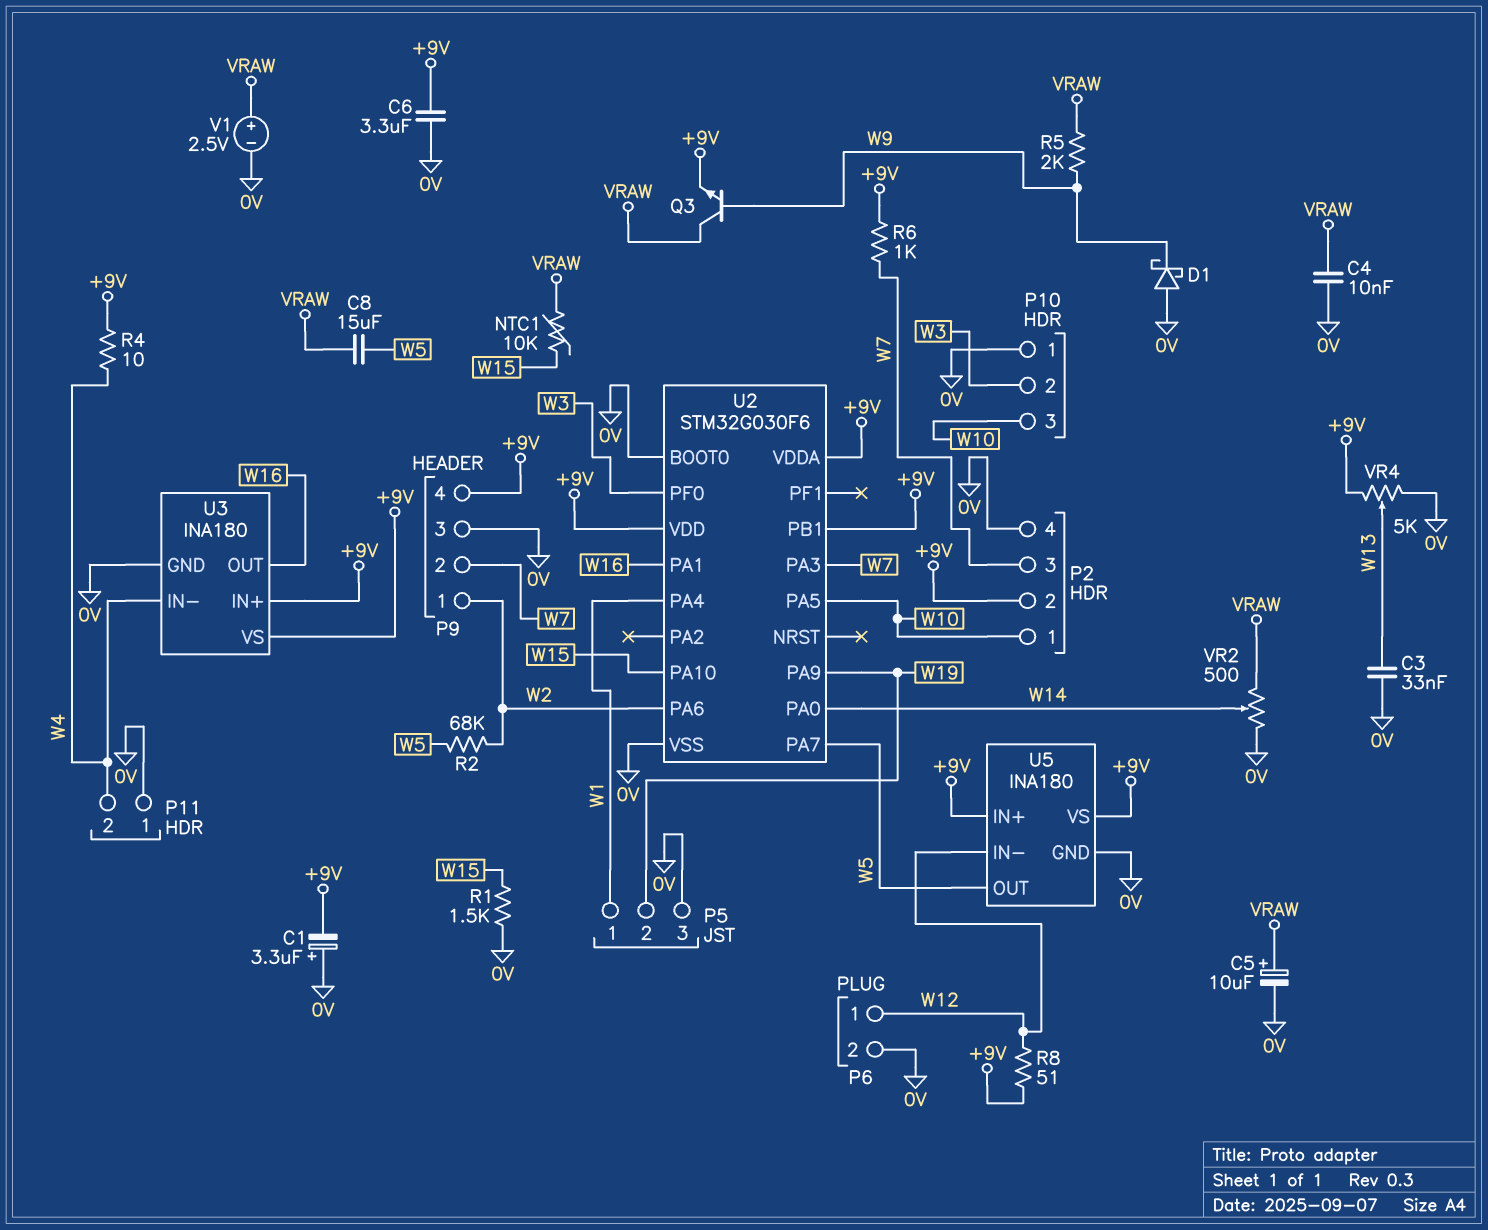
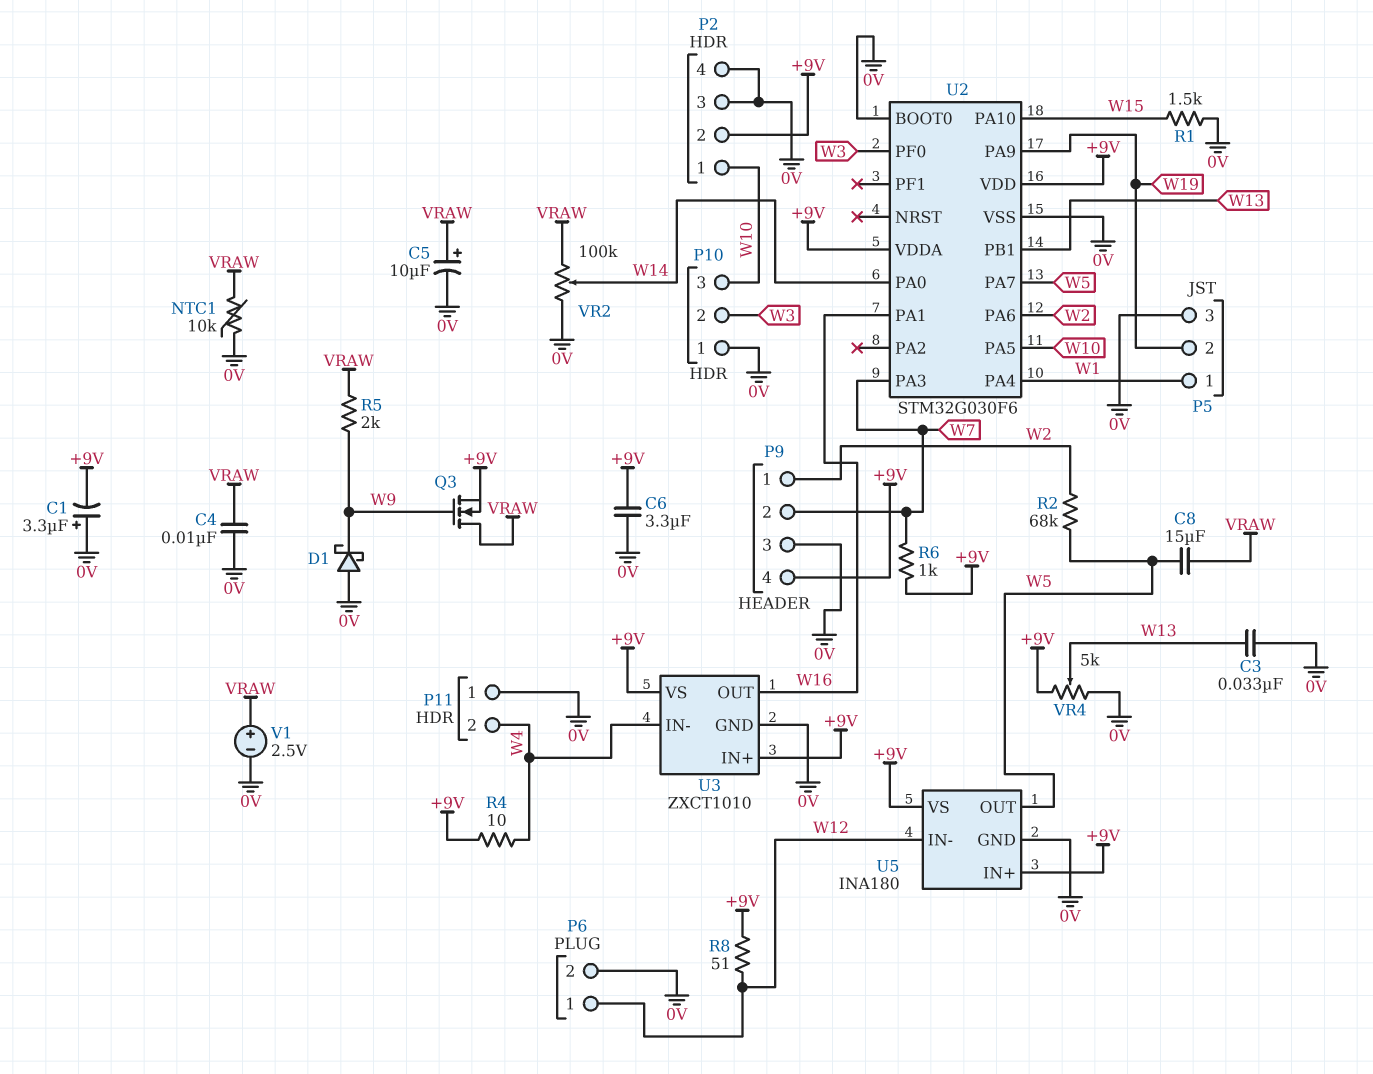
NTC1: 10k (VRAW, W15) -> 10k (0V, VRAW)
P2 pin 3: W7 -> 0V
Q3: NPN (B W9, C VRAW, E +9V) -> NMOS (G W9, D VRAW, S +9V)
U2 pin PB1: +9V -> W13
U3: INA180 -> ZXCT1010
VR2: 500 (0V, VRAW, wiper W14) -> 100k (0V, VRAW, wiper W14)

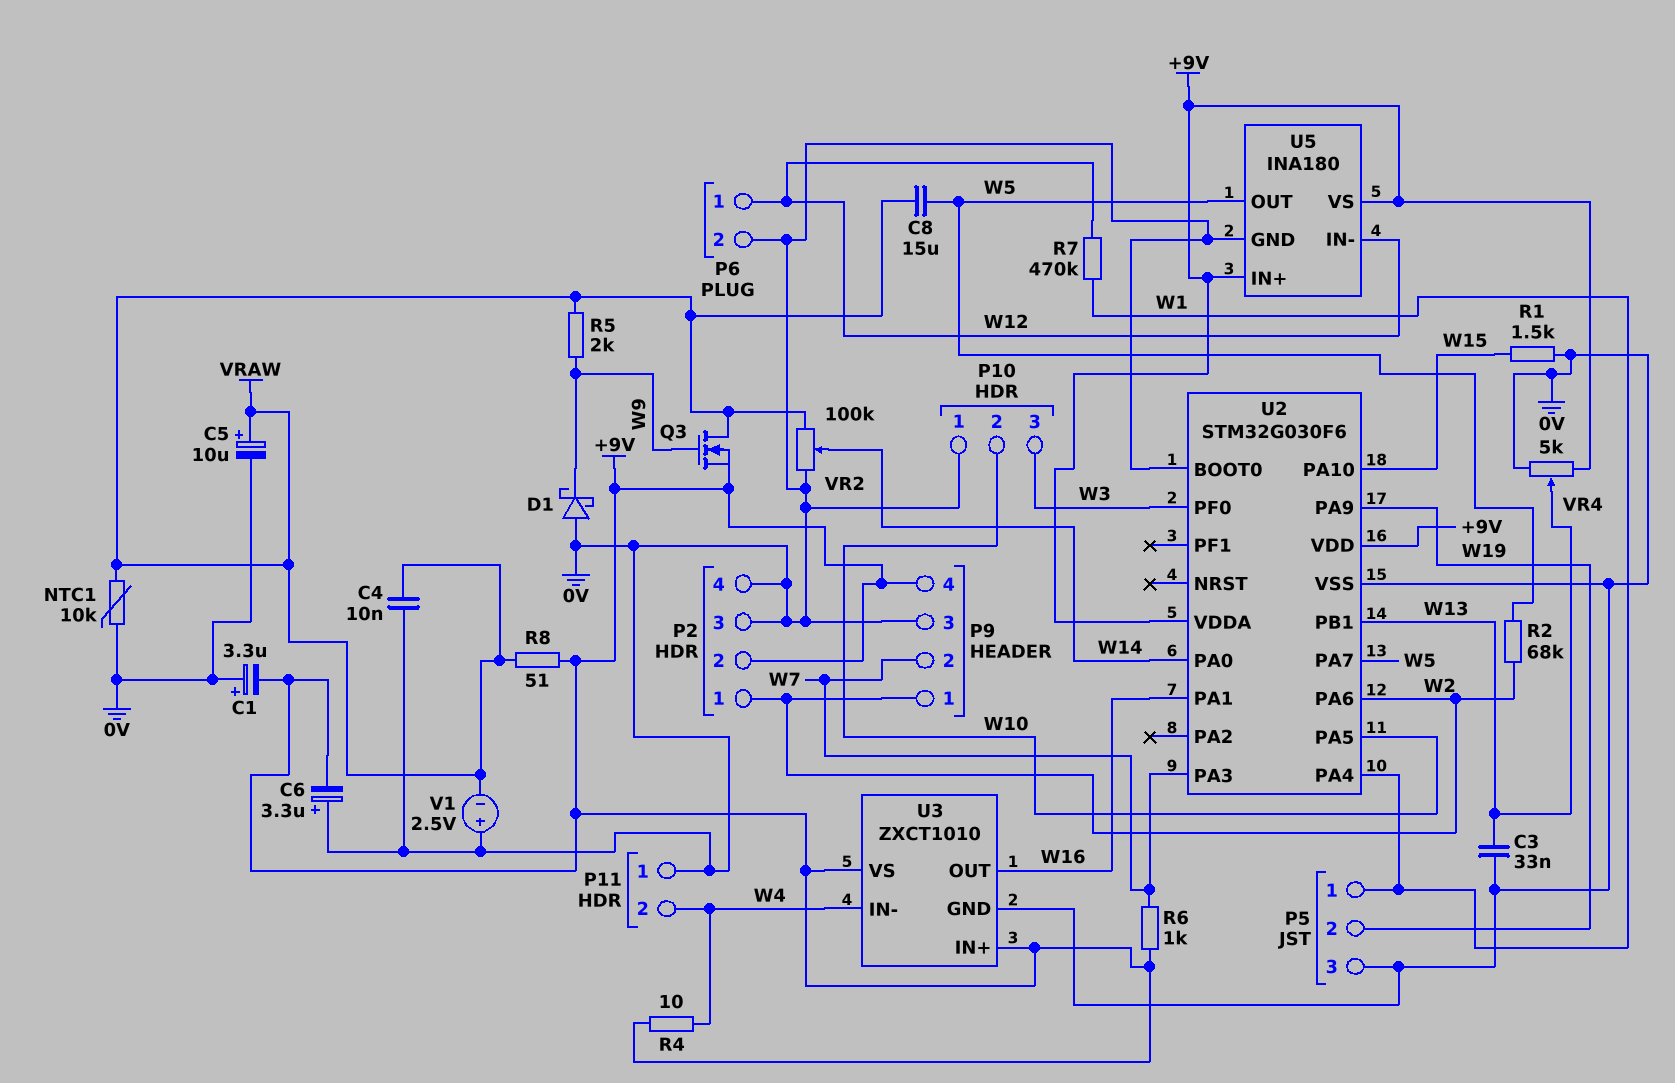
C6: 3.3uF (+9V, 0V) -> 3.3uF (plus 0V, minus +9V)
P2 pin 1: W10 -> W2
P10 pin 2: W3 -> W10
P10 pin 3: W10 -> W3
R7: none -> 470k (W1, W12)
R8: 51 (+9V, W12) -> 51 (+9V, VRAW)
V1: 2.5V (plus VRAW, minus 0V) -> 2.5V (plus 0V, minus VRAW)

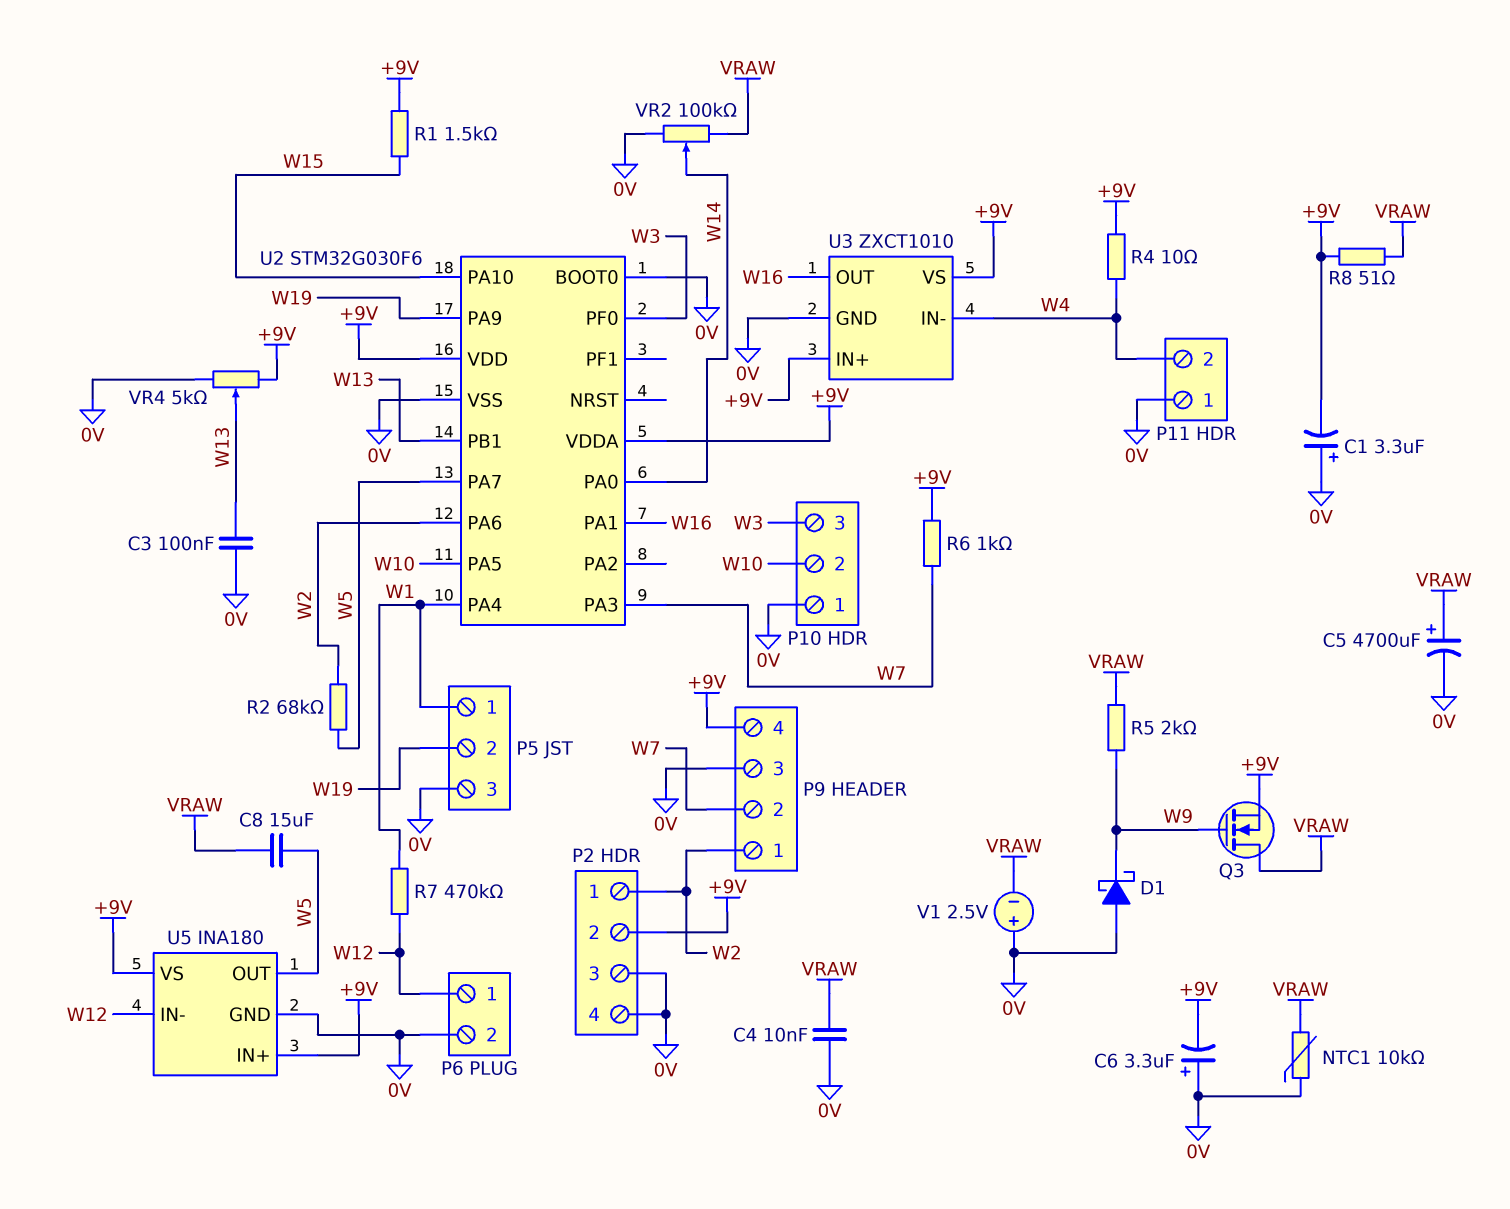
C3: 33nF (0V, W13) -> 100nF (0V, W13)
C5: 10uF (plus VRAW, minus 0V) -> 4700uF (plus VRAW, minus 0V)
R1: 1.5k (0V, W15) -> 1.5k (+9V, W15)

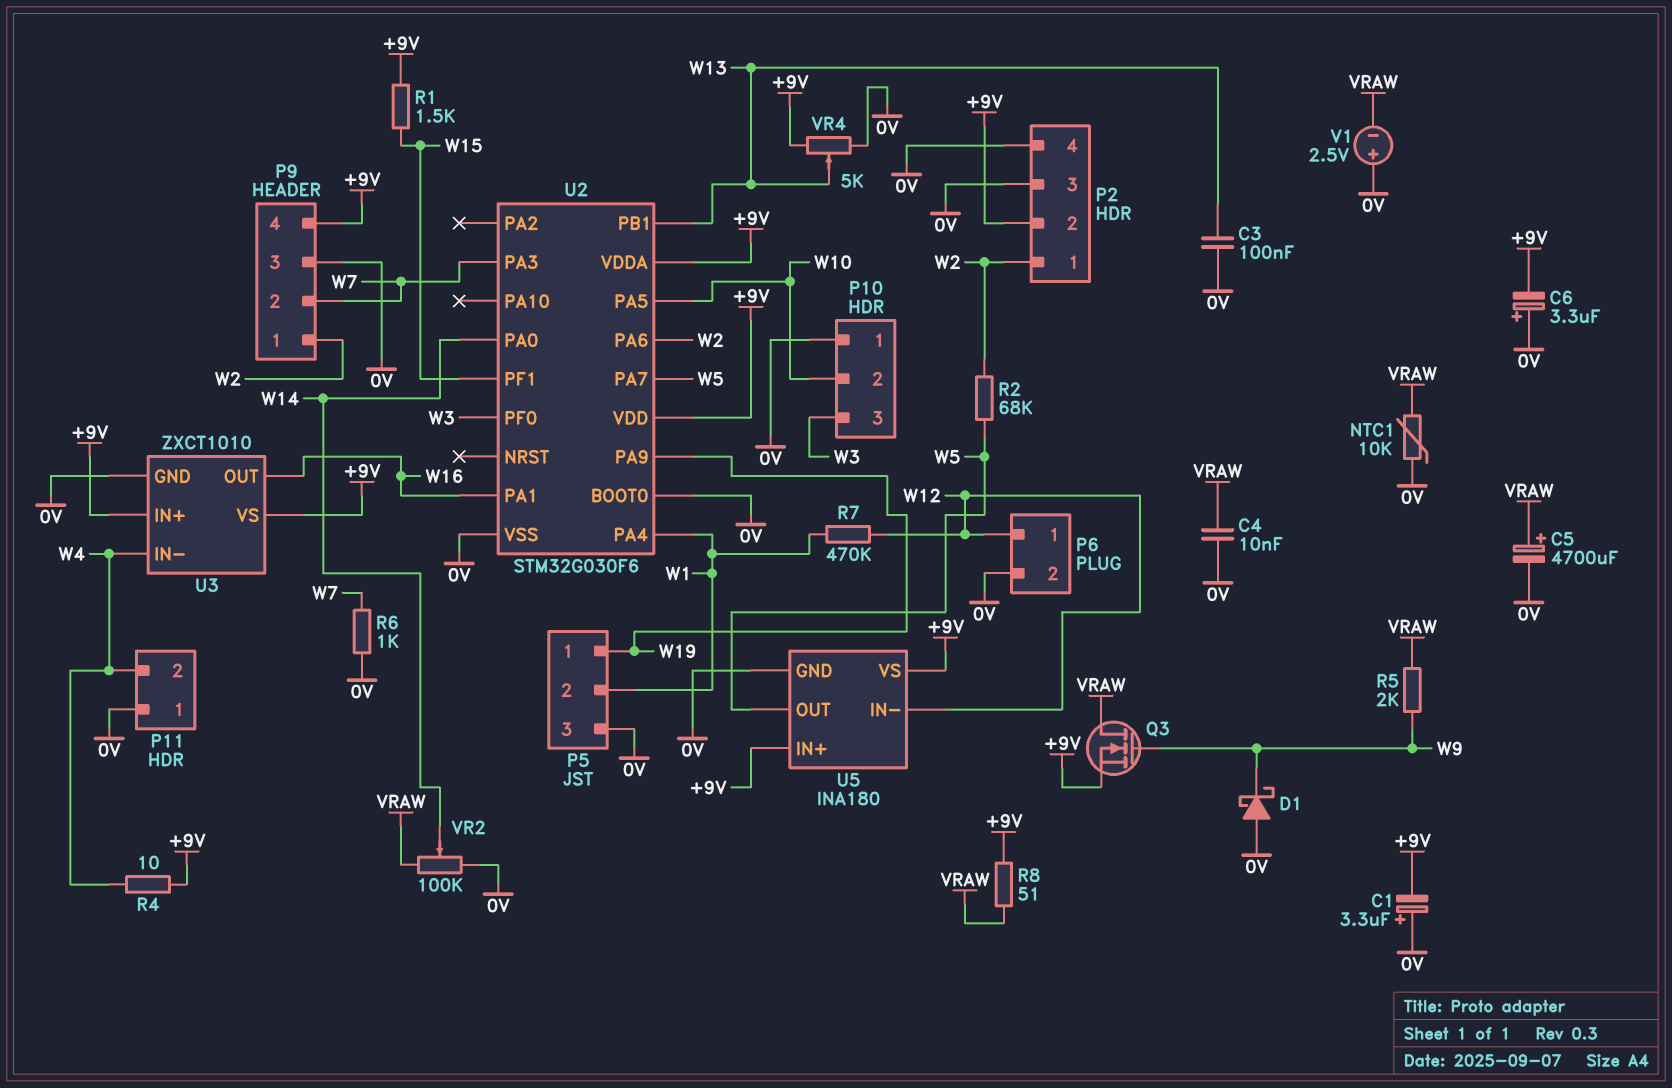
C8: 15uF (VRAW, W5) -> none
P5 pin 1: W1 -> W19
P5 pin 2: W19 -> W1
R6: 1k (+9V, W7) -> 1k (0V, W7)
U2 pin PA10: W15 -> none
U2 pin PF1: none -> W15

